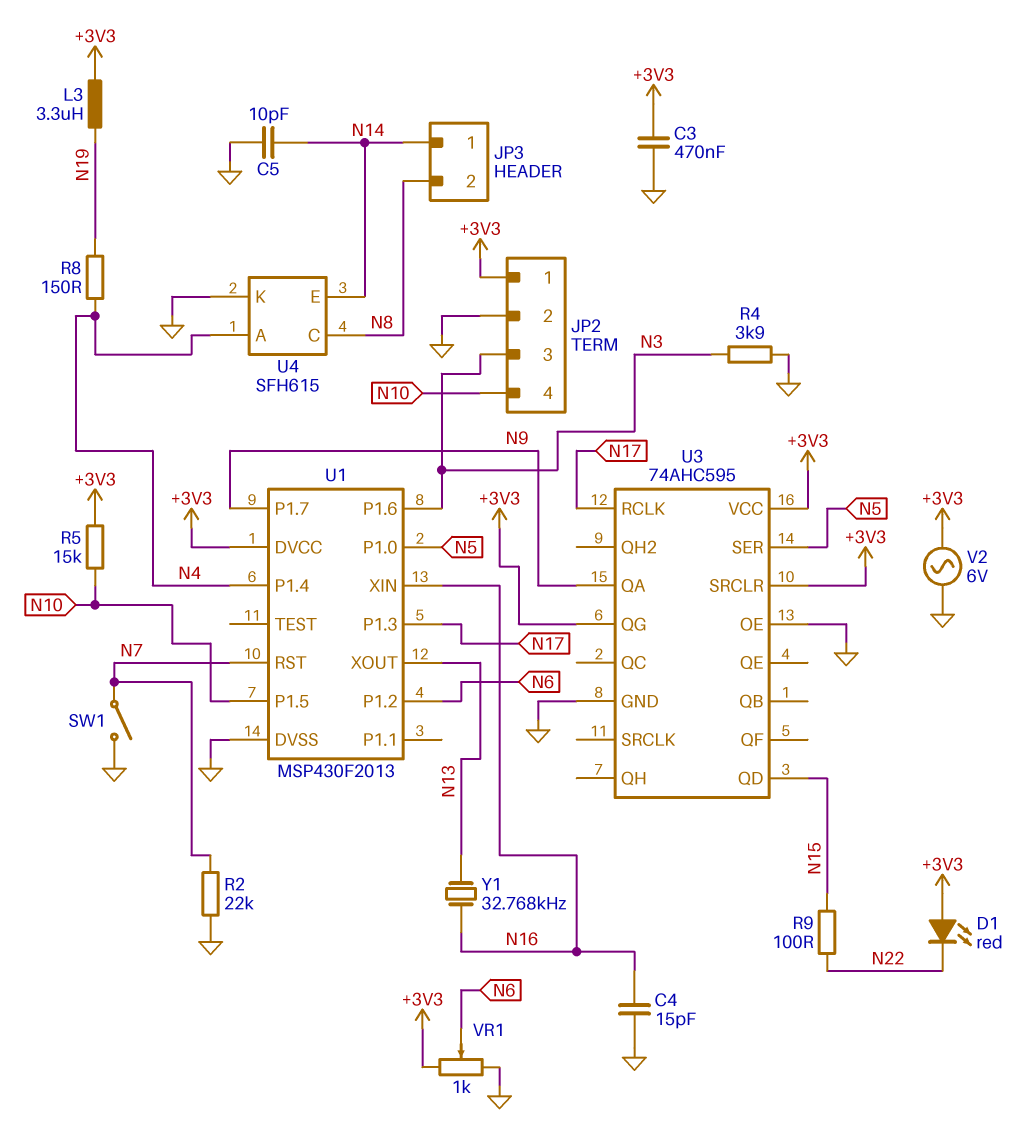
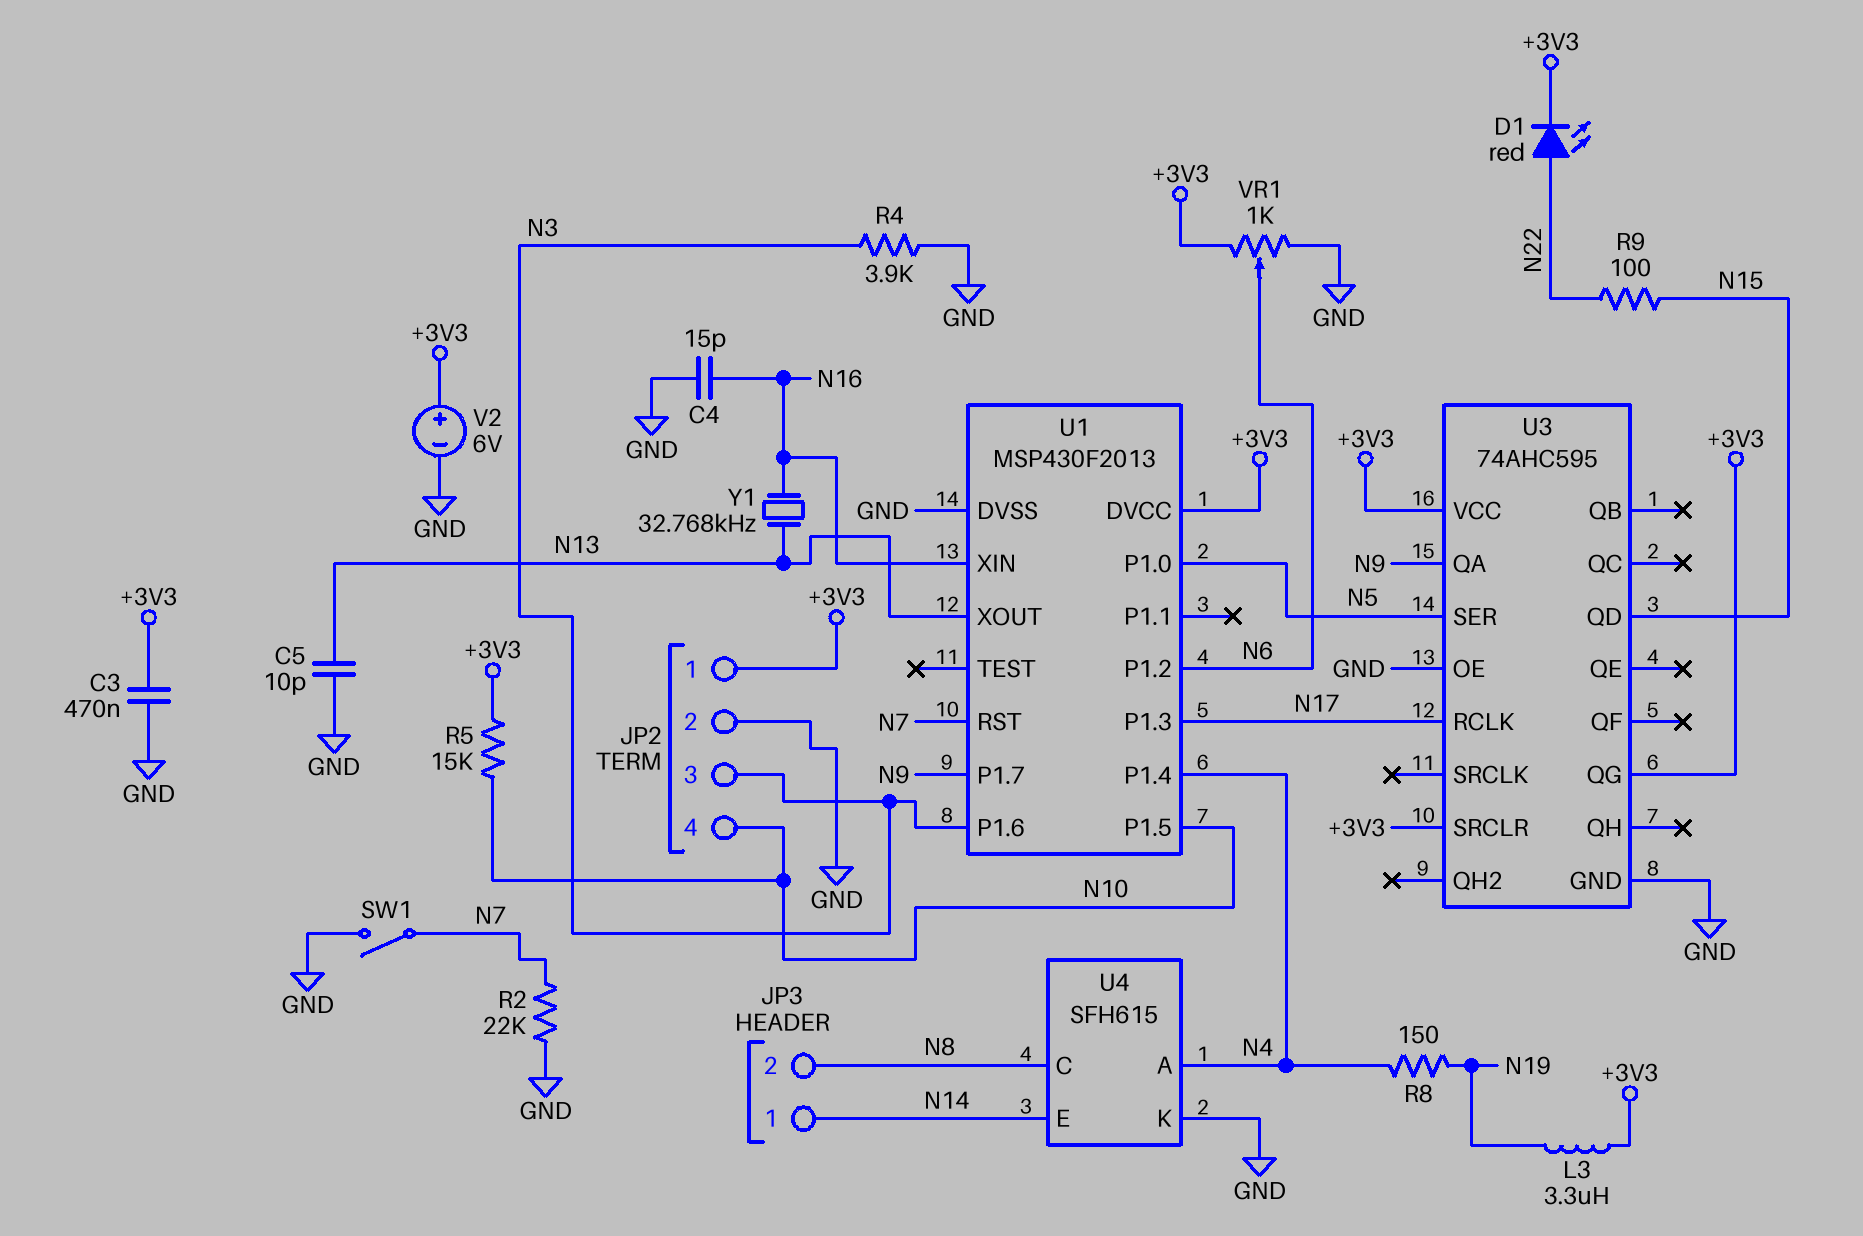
C5: 10pF (GND, N14) -> 10pF (GND, N13)
D1: LED red (A +3V3, K N22) -> LED red (A N22, K +3V3)
V2: AC 6V (+3V3, GND) -> 6V (plus +3V3, minus GND)

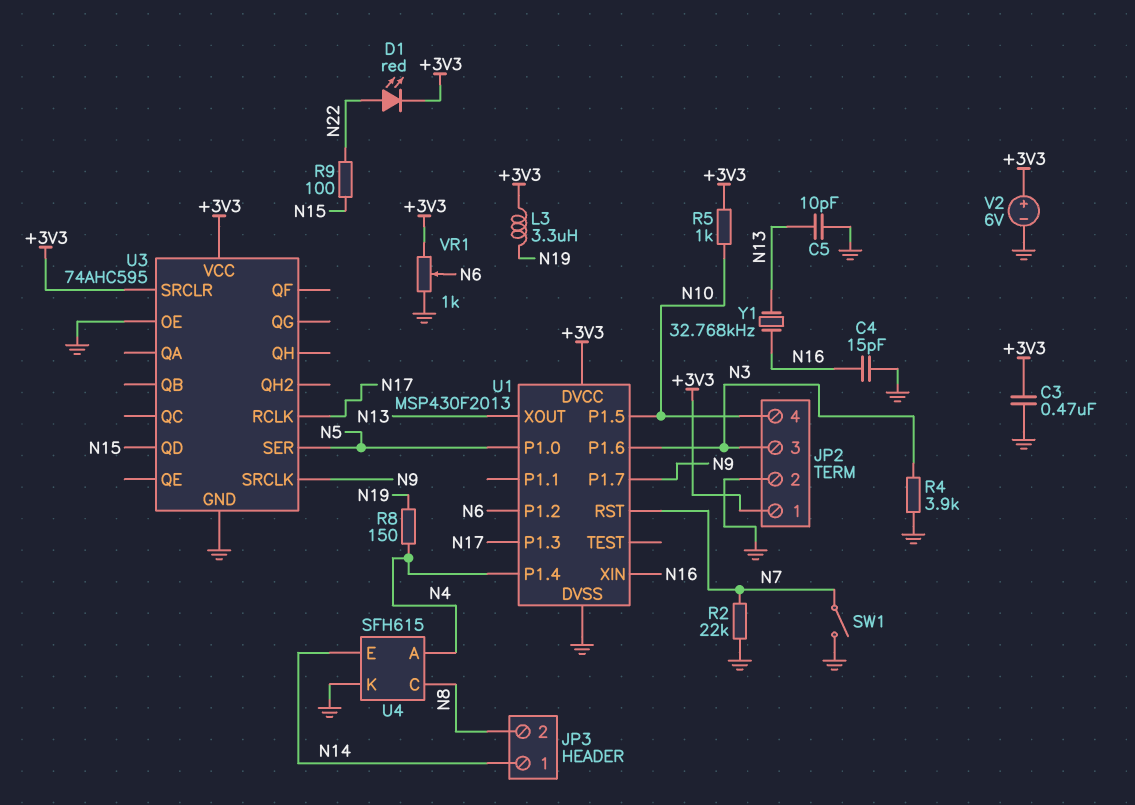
R5: 15k (+3V3, N10) -> 1k (+3V3, N10)
U3 pin QA: N9 -> none
U3 pin QG: +3V3 -> none
U3 pin SRCLK: none -> N9

